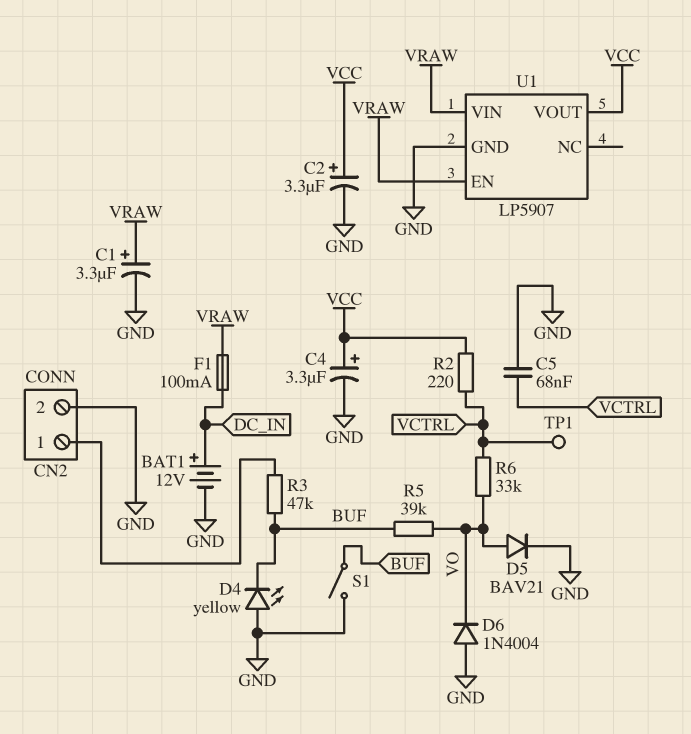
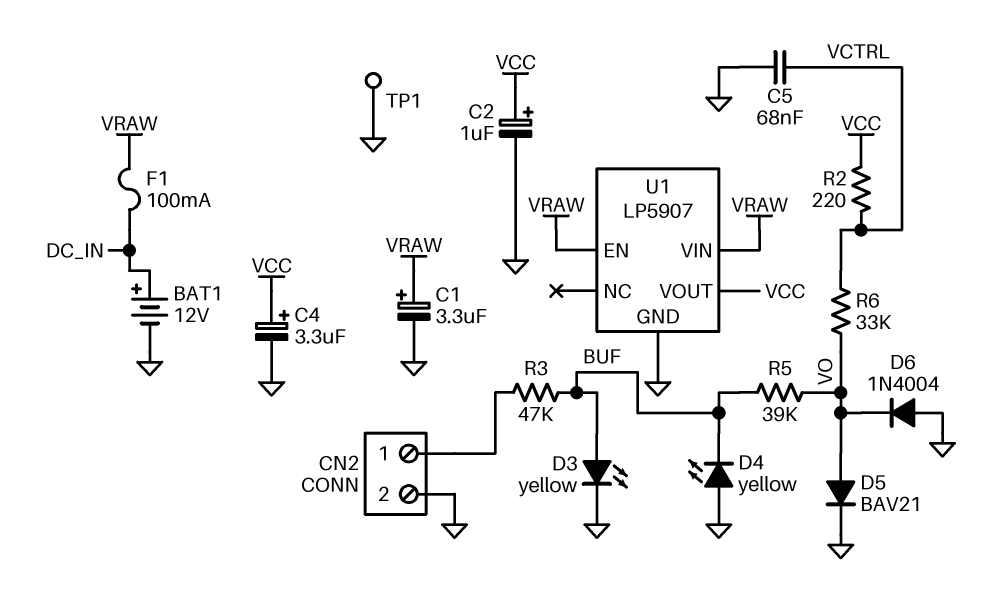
C2: 3.3uF (plus VCC, minus GND) -> 1uF (plus VCC, minus GND)
D3: none -> LED yellow (A BUF, K GND)
S1: switch (BUF, GND) -> none
TP1: test point (VCTRL) -> test point (GND)

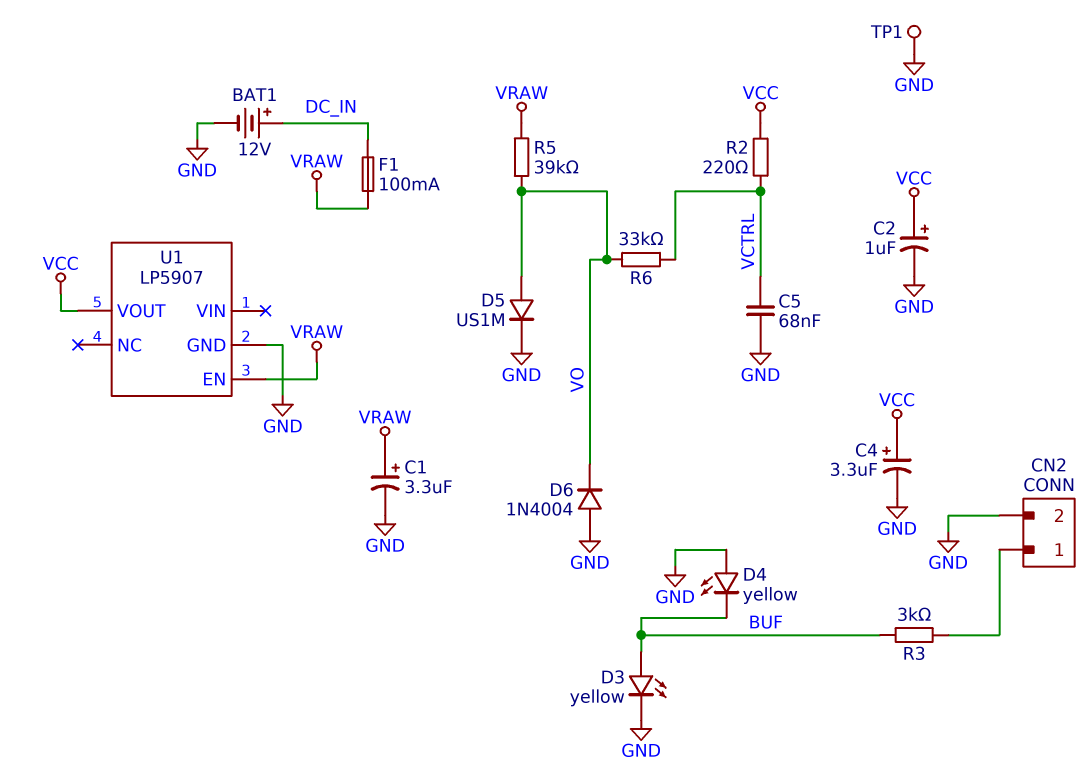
D5: diode BAV21 (A VO, K GND) -> diode US1M (A VO, K GND)
R3: 47k (BUF, CN2/1) -> 3k (BUF, CN2/1)
R5: 39k (BUF, VO) -> 39k (VO, VRAW)
U1 pin VIN: VRAW -> none

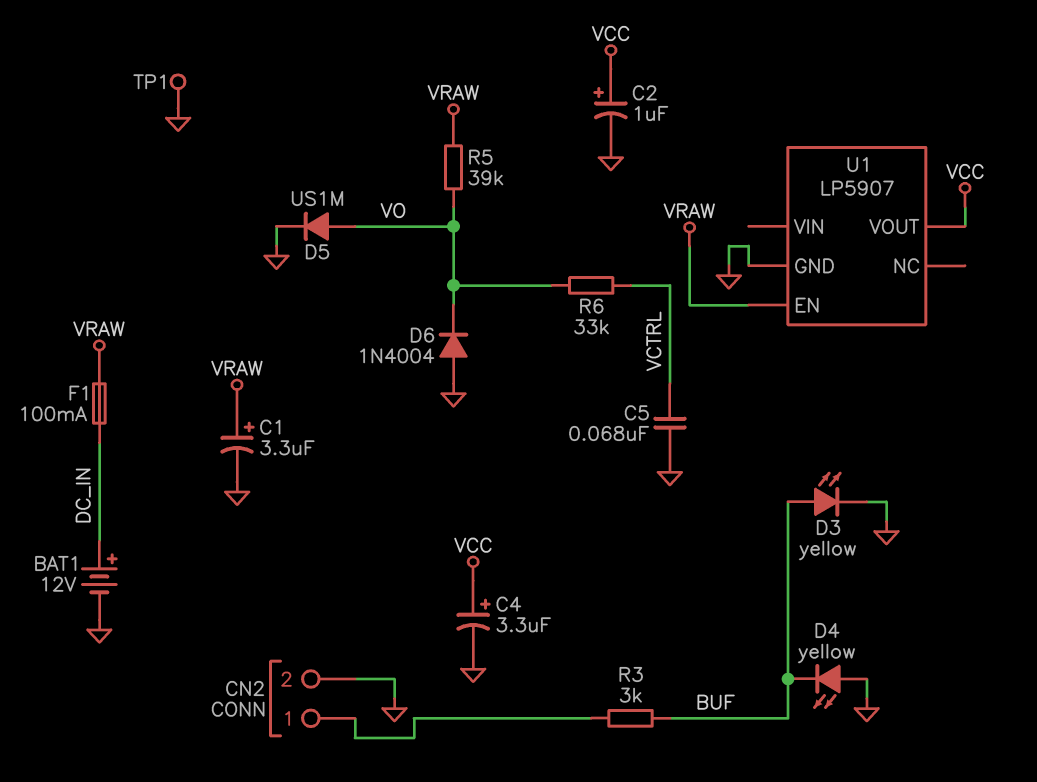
R2: 220 (VCC, VCTRL) -> none

